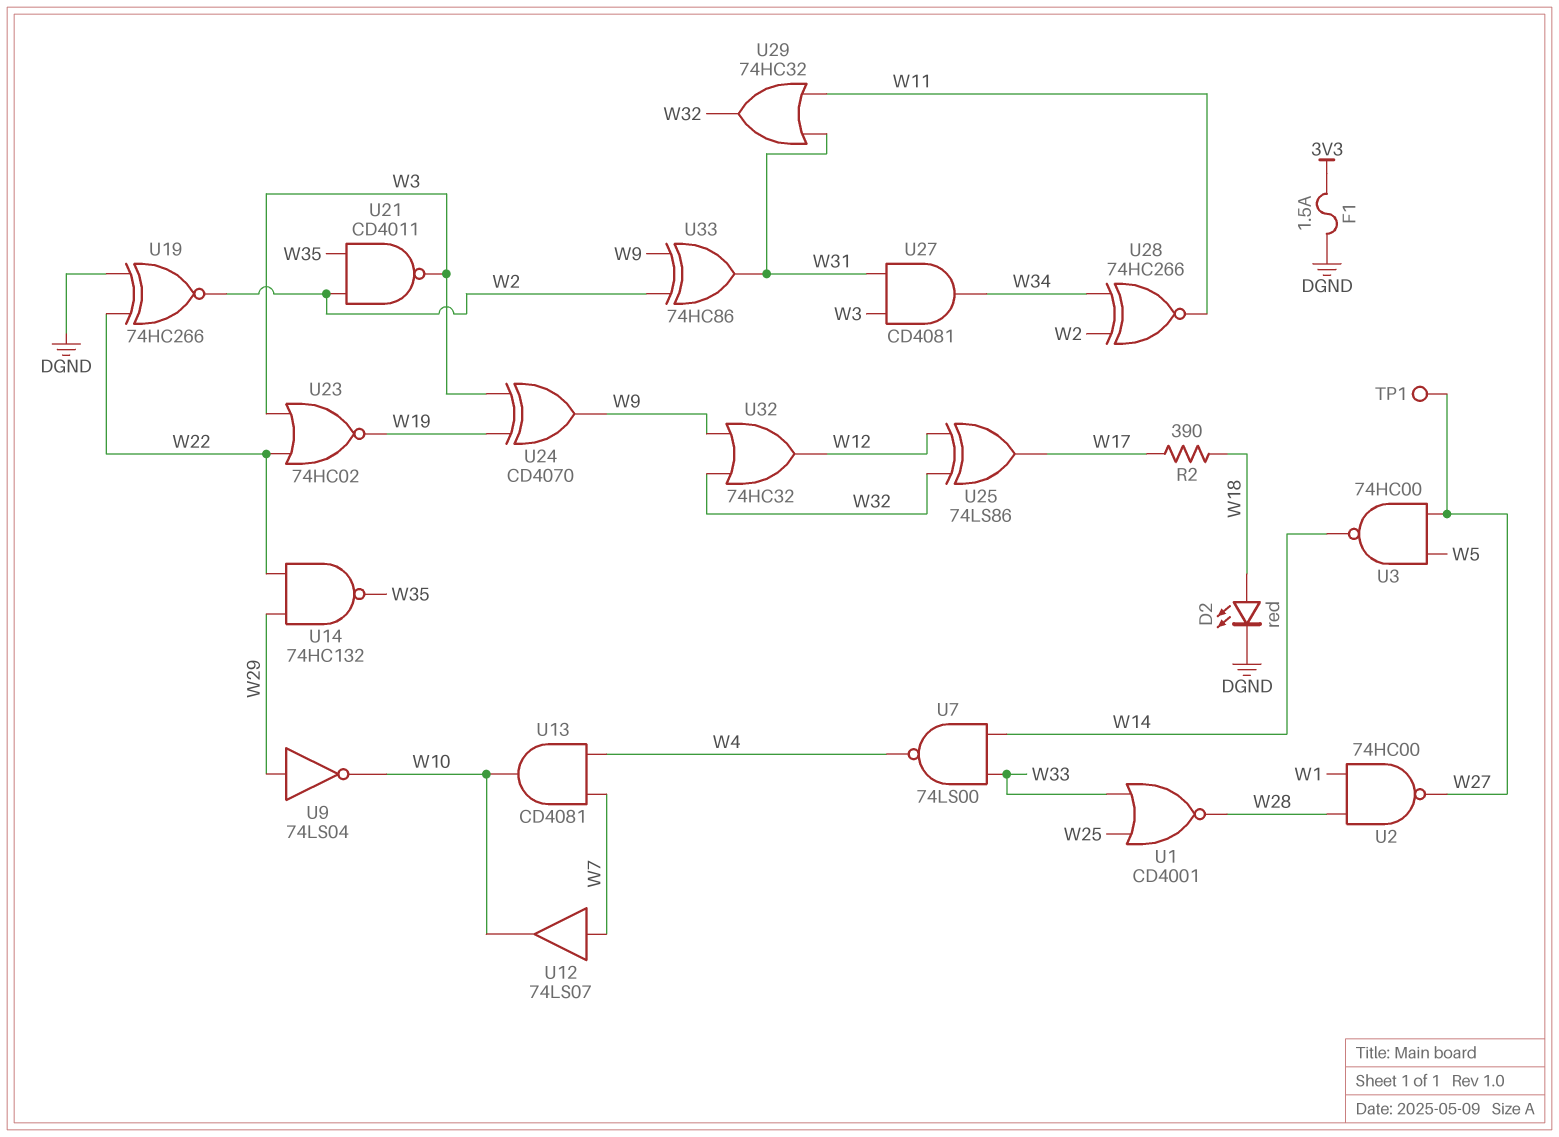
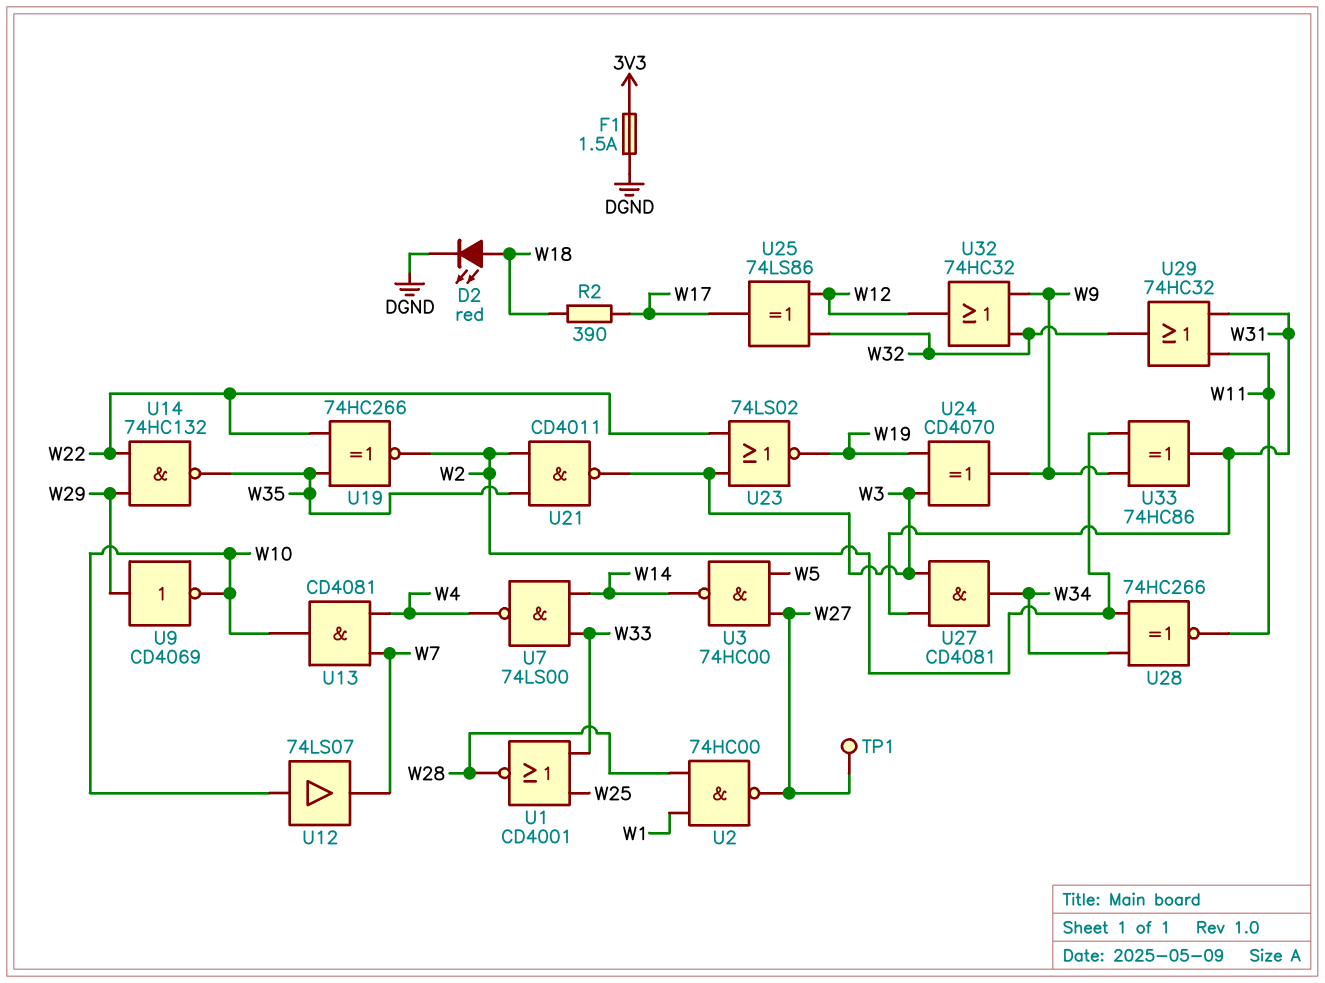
U9: NOT 74LS04 (in W29, out W10) -> NOT CD4069 (in W29, out W10)
U12: buffer 74LS07 (in W7, out W10) -> buffer 74LS07 (in W10, out W7)
U19: XNOR 74HC266 (in DGND, in W22, out W2) -> XNOR 74HC266 (in W22, in W35, out W2)
U23: NOR 74HC02 (in W3, in W22, out W19) -> NOR 74LS02 (in W3, in W22, out W19)

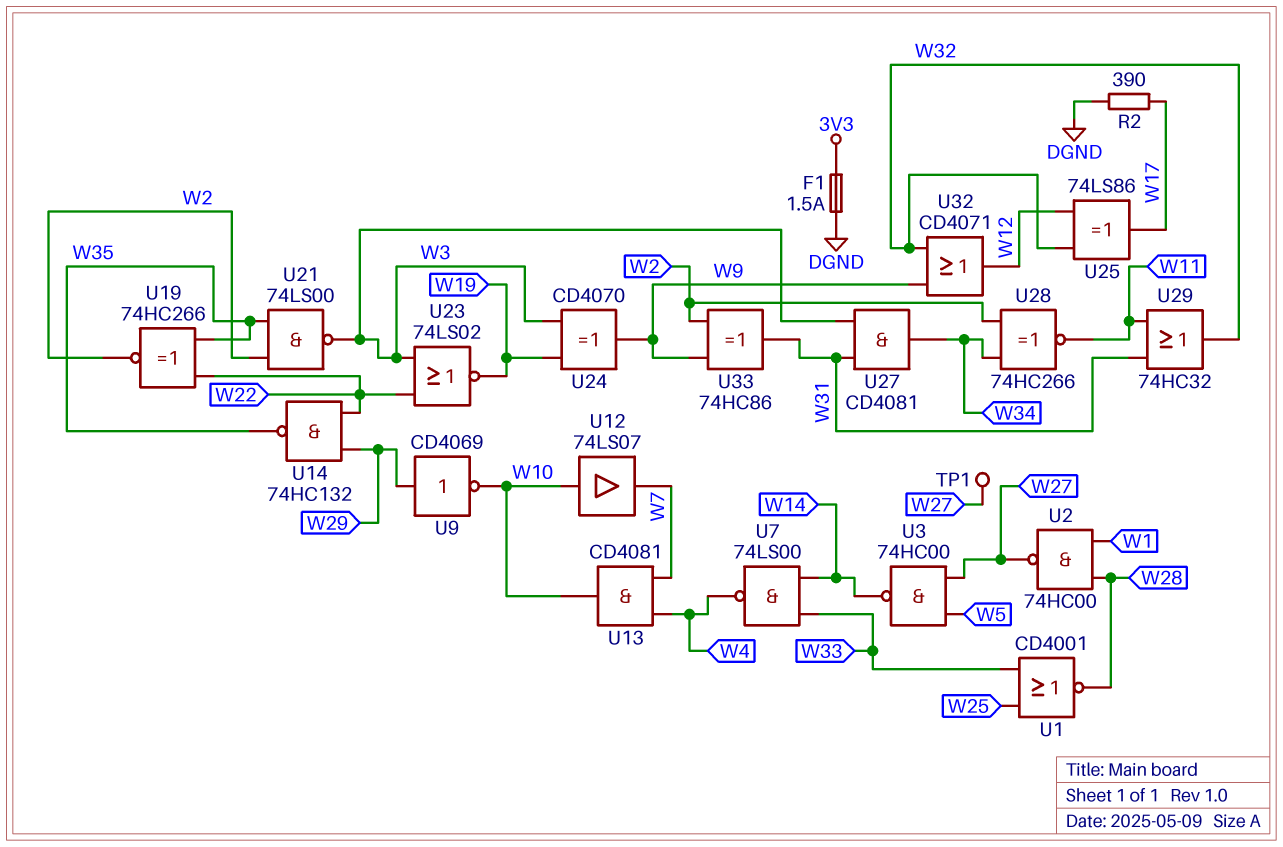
D2: LED red (A W18, K DGND) -> none
R2: 390 (W17, W18) -> 390 (DGND, W17)
U21: NAND CD4011 (in W2, in W35, out W3) -> NAND 74LS00 (in W2, in W35, out W3)
U32: OR 74HC32 (in W9, in W32, out W12) -> OR CD4071 (in W9, in W32, out W12)

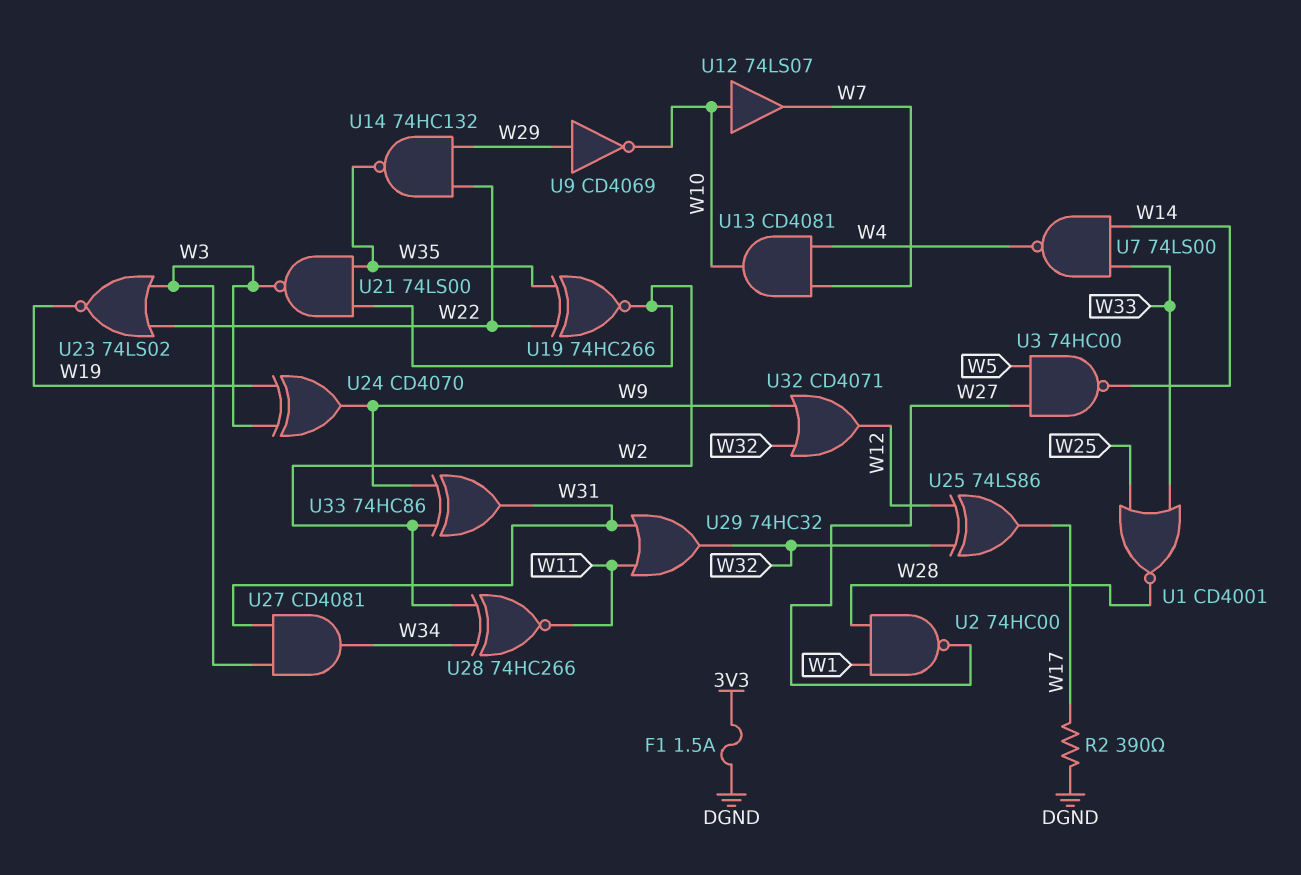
TP1: test point (W27) -> none

